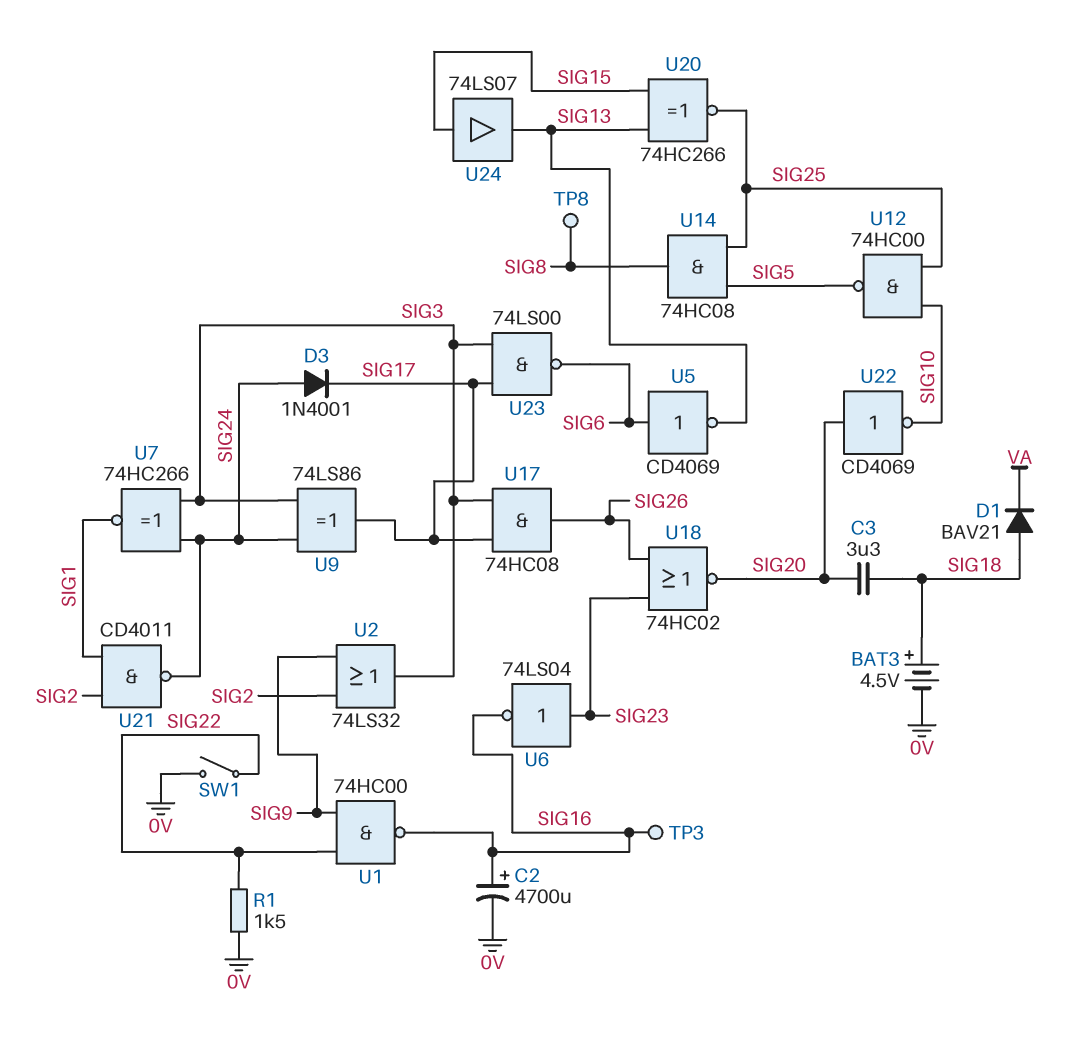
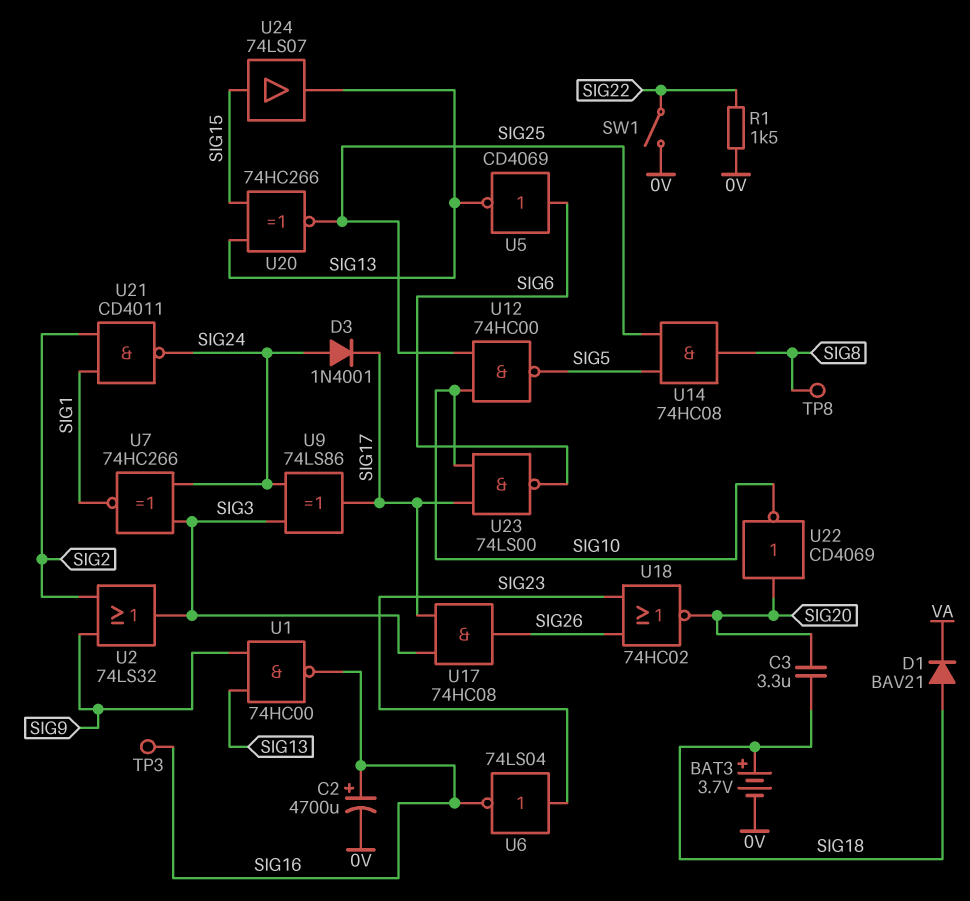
BAT3: 4.5V (plus SIG18, minus 0V) -> 3.7V (plus SIG18, minus 0V)
U1: NAND 74HC00 (in SIG9, in SIG22, out SIG16) -> NAND 74HC00 (in SIG9, in SIG13, out SIG16)
U23: NAND 74LS00 (in SIG3, in SIG17, out SIG6) -> NAND 74LS00 (in SIG10, in SIG17, out SIG6)

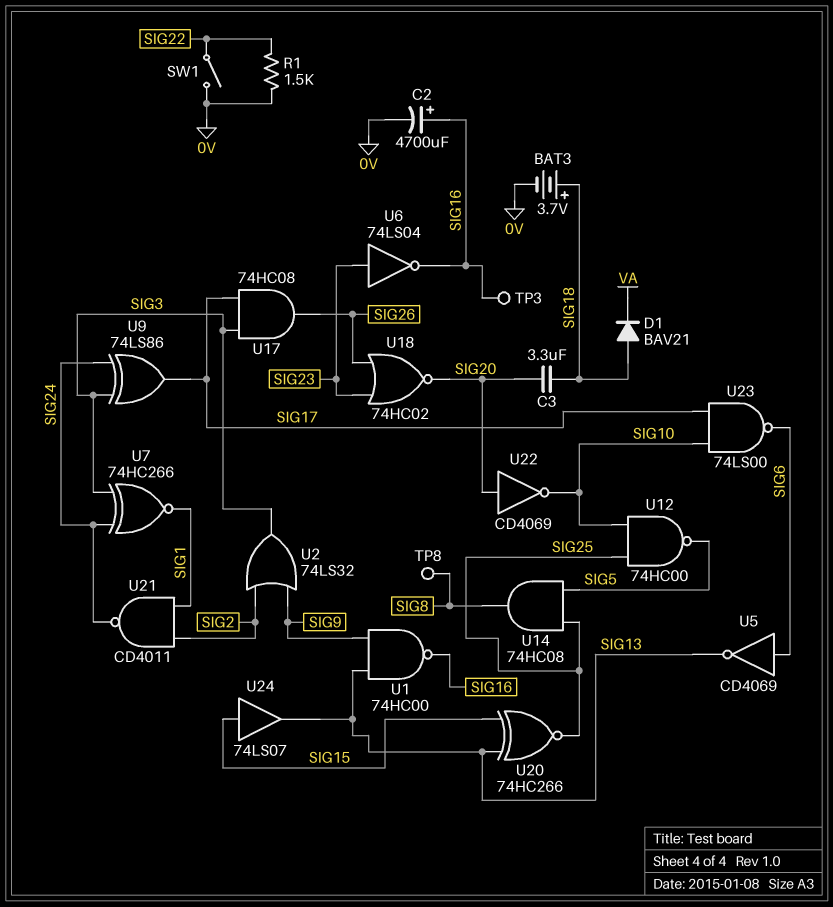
D3: diode 1N4001 (A SIG24, K SIG17) -> none

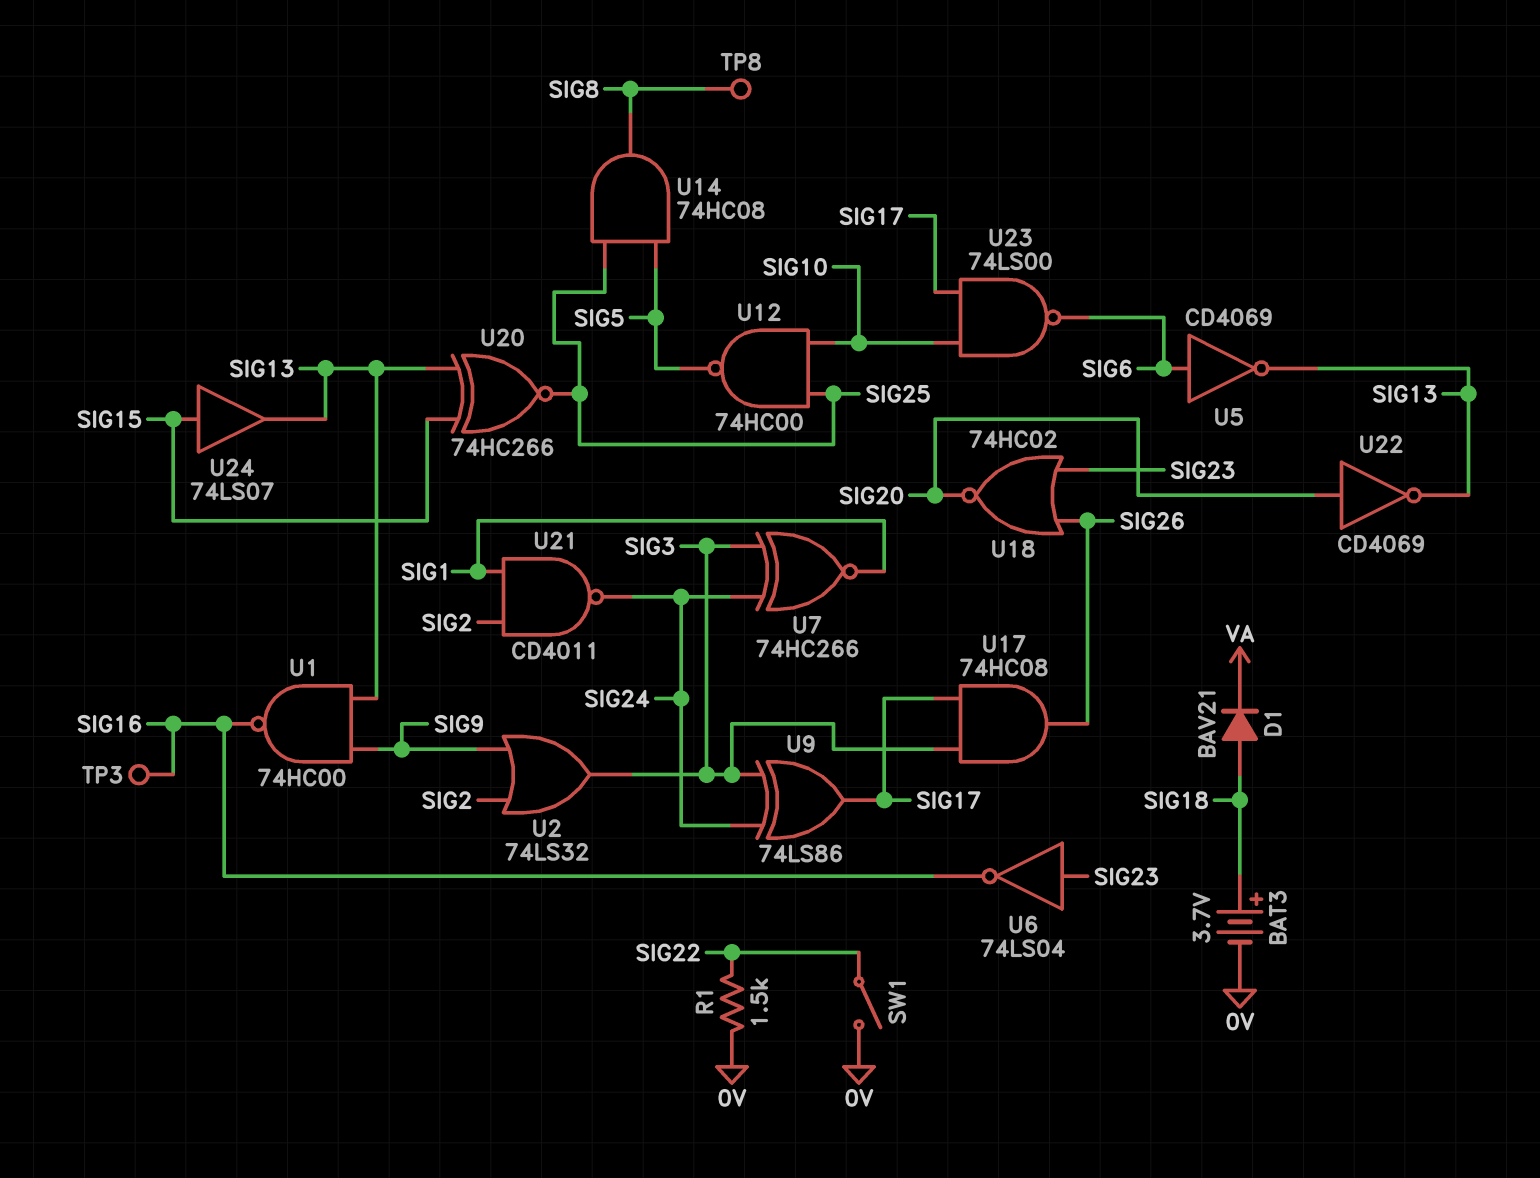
C2: 4700uF (plus SIG16, minus 0V) -> none
C3: 3.3uF (SIG18, SIG20) -> none
U22: NOT CD4069 (in SIG20, out SIG10) -> NOT CD4069 (in SIG20, out SIG13)

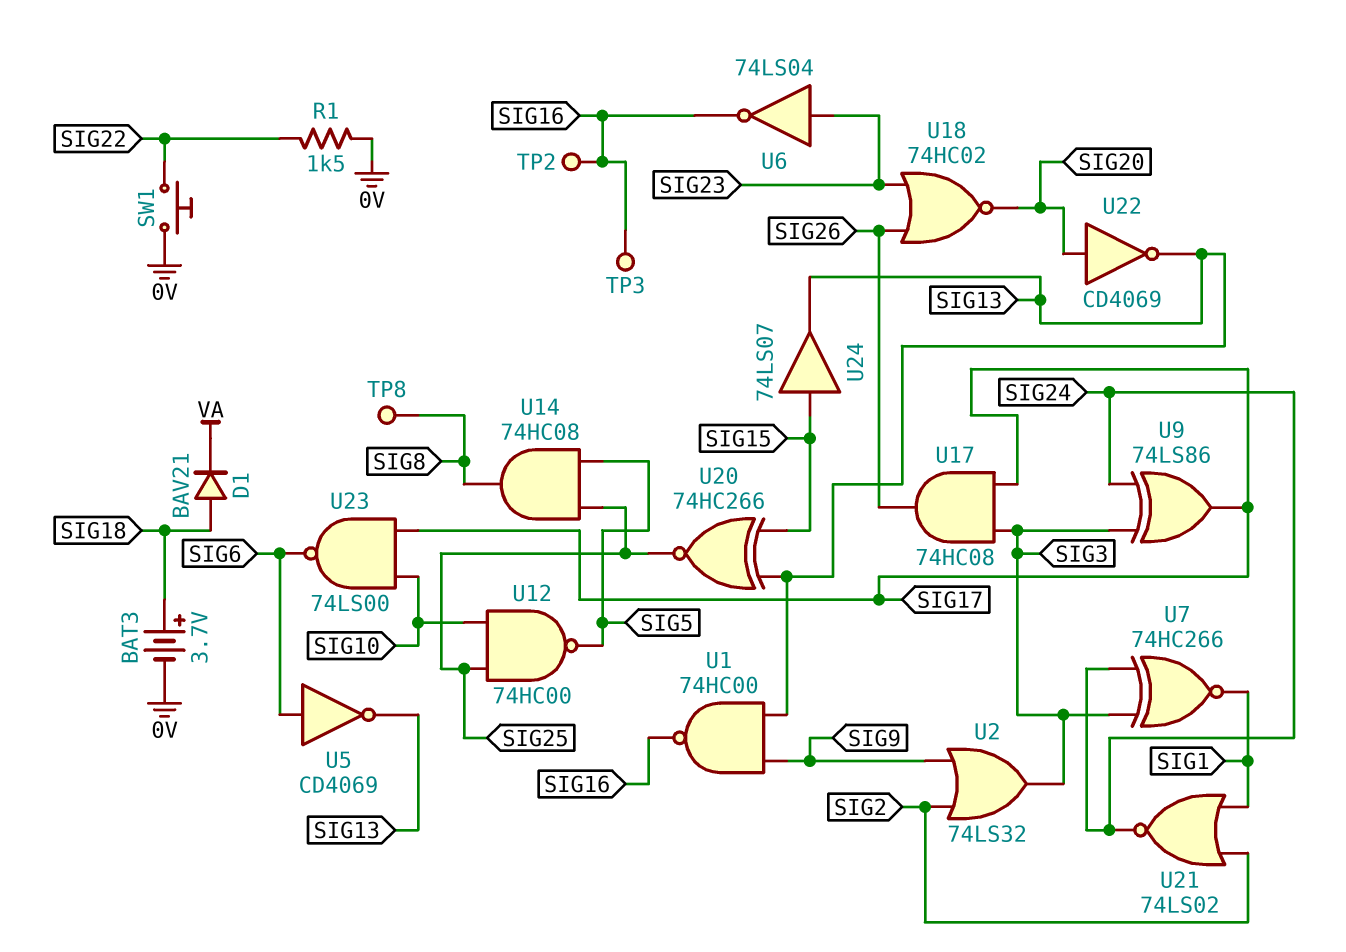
SW1: switch (0V, SIG22) -> button (0V, SIG22)
TP2: none -> test point (SIG16)
U21: NAND CD4011 (in SIG1, in SIG2, out SIG24) -> NOR 74LS02 (in SIG1, in SIG2, out SIG24)

